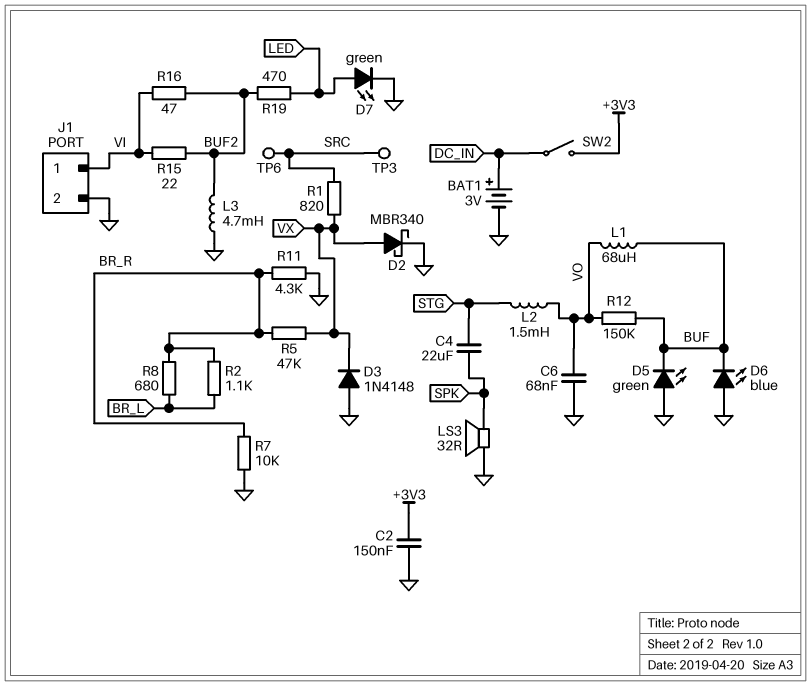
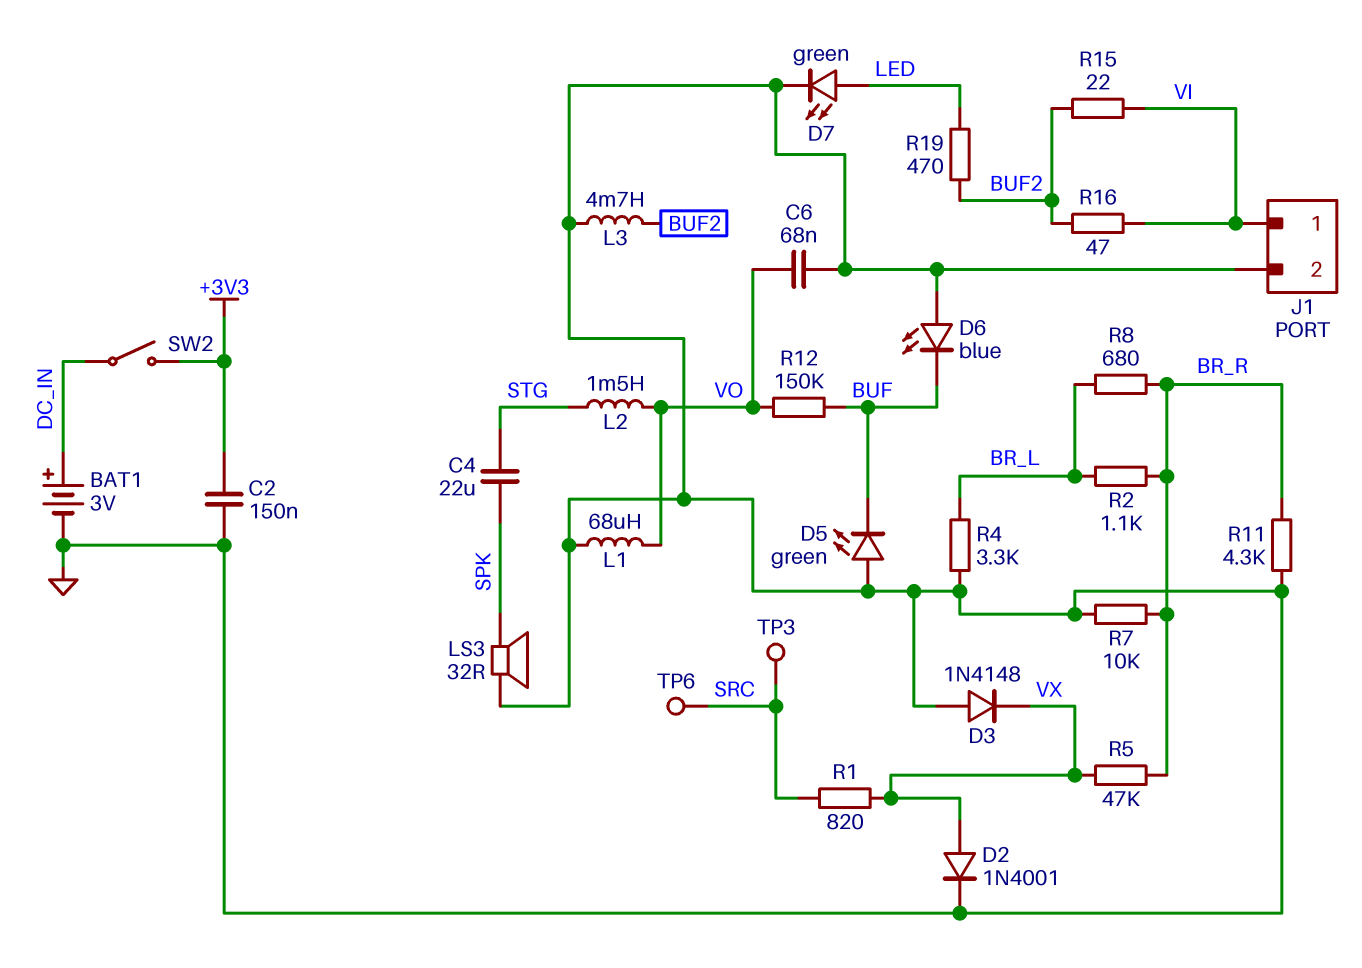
D2: schottky MBR340 (A VX, K GND) -> diode 1N4001 (A VX, K GND)
L1: 68uH (BUF, VO) -> 68uH (GND, VO)
R4: none -> 3.3k (BR_L, GND)

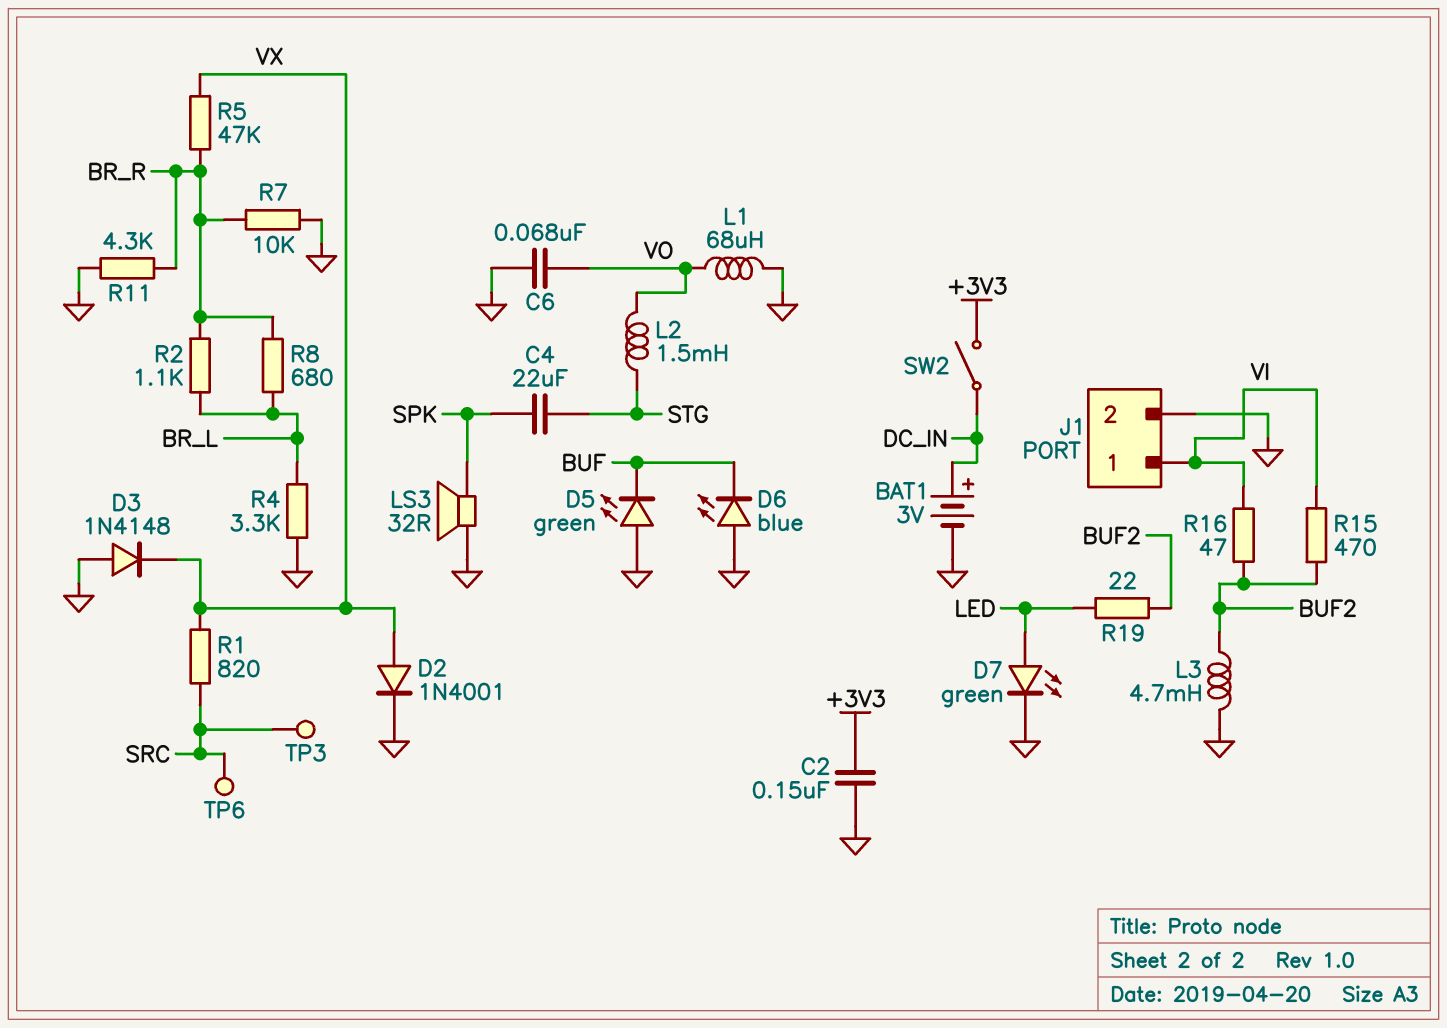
R12: 150k (BUF, VO) -> none
R15: 22 (BUF2, VI) -> 470 (BUF2, VI)
R19: 470 (BUF2, LED) -> 22 (BUF2, LED)

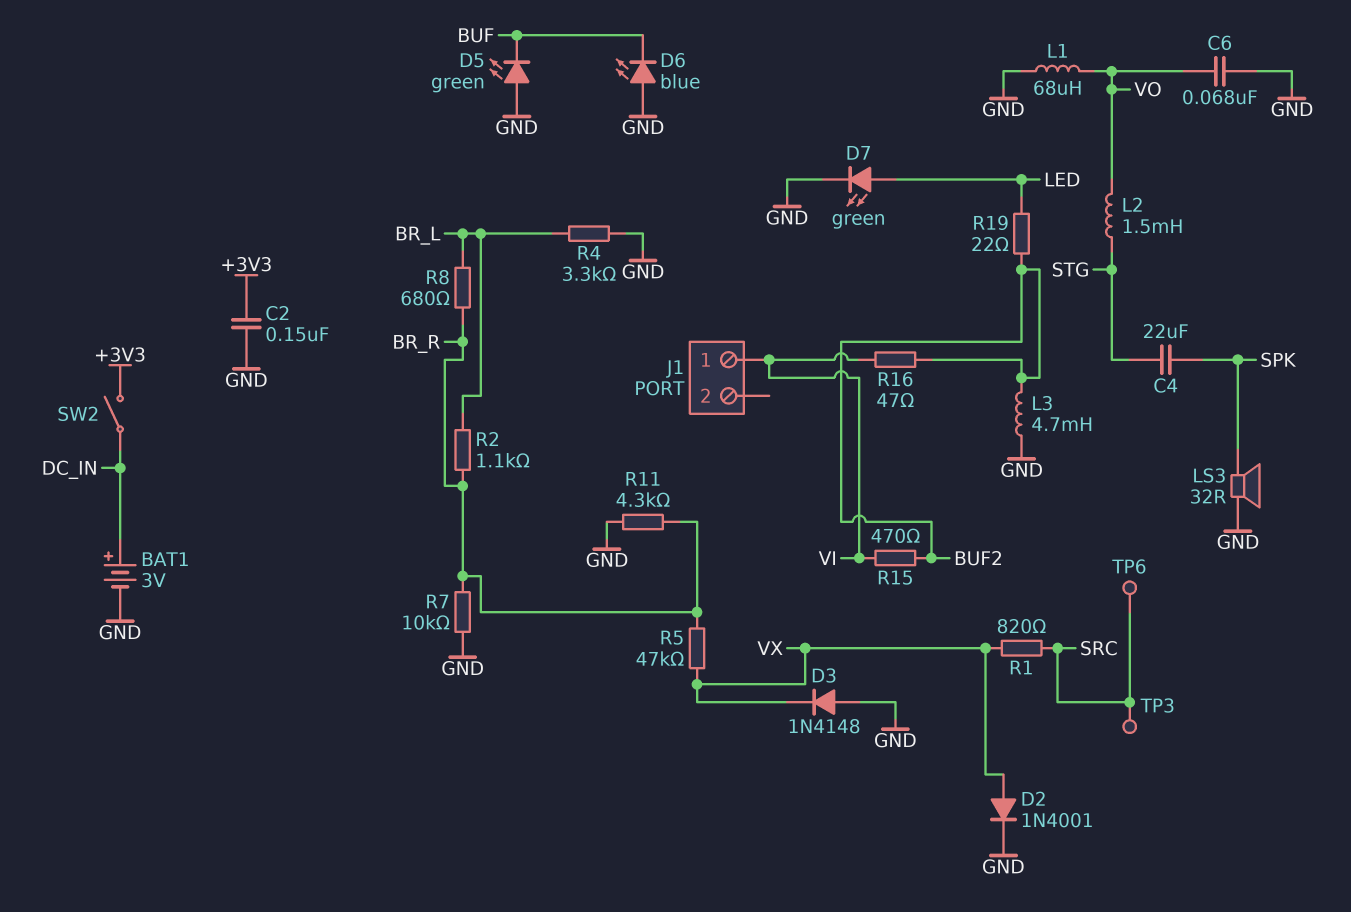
J1 pin 2: GND -> none

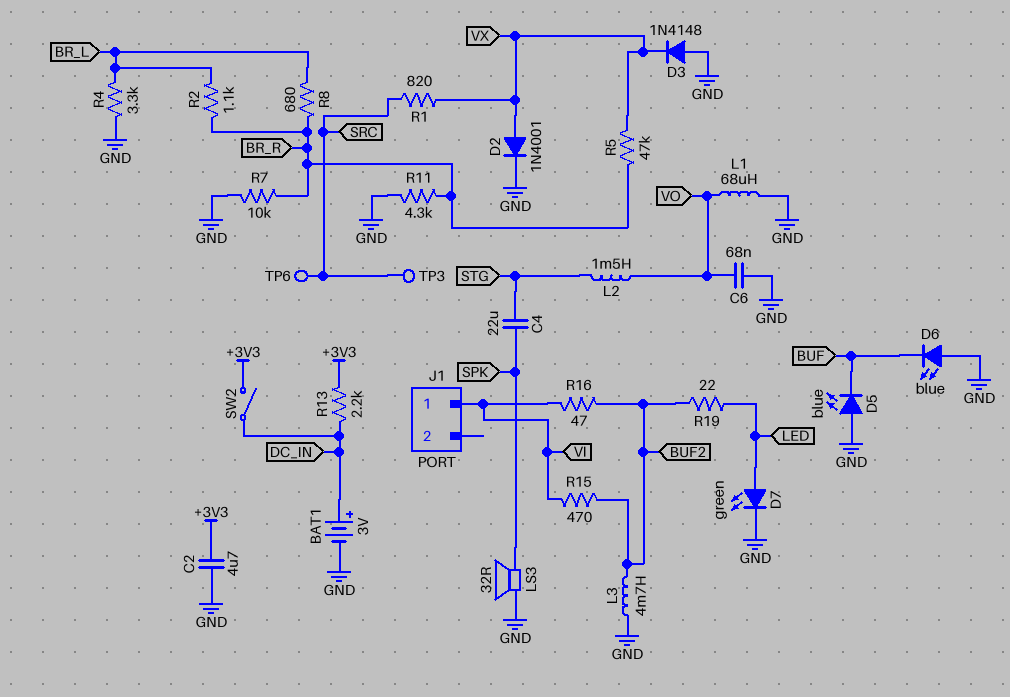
C2: 150nF (+3V3, GND) -> 4.7uF (+3V3, GND)
D5: LED green (A GND, K BUF) -> LED blue (A GND, K BUF)
R13: none -> 2.2k (+3V3, DC_IN)

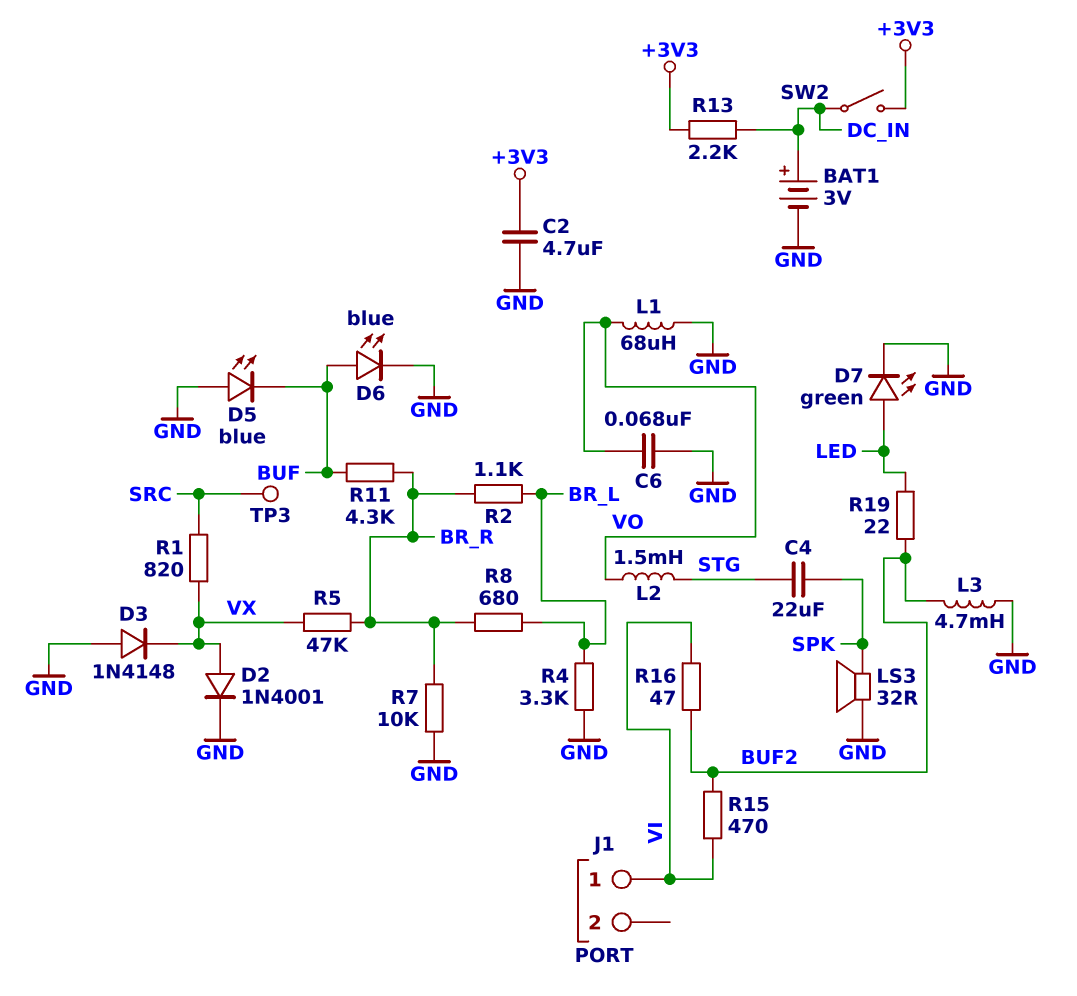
D6: LED blue (A GND, K BUF) -> LED blue (A BUF, K GND)
R11: 4.3k (BR_R, GND) -> 4.3k (BR_R, BUF)
TP6: test point (SRC) -> none

